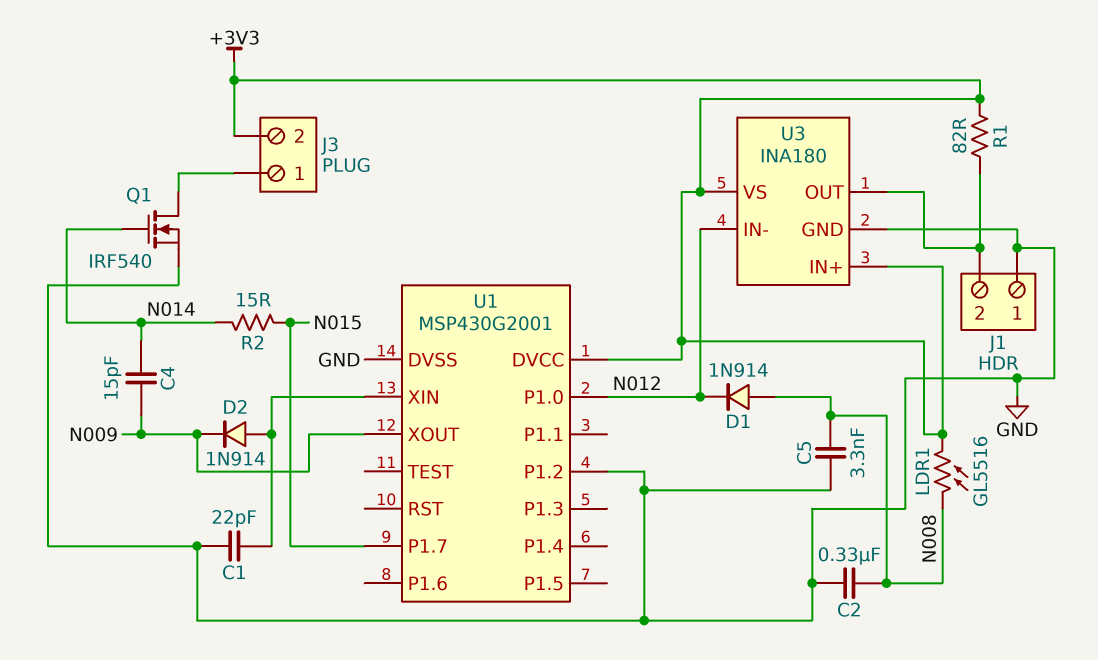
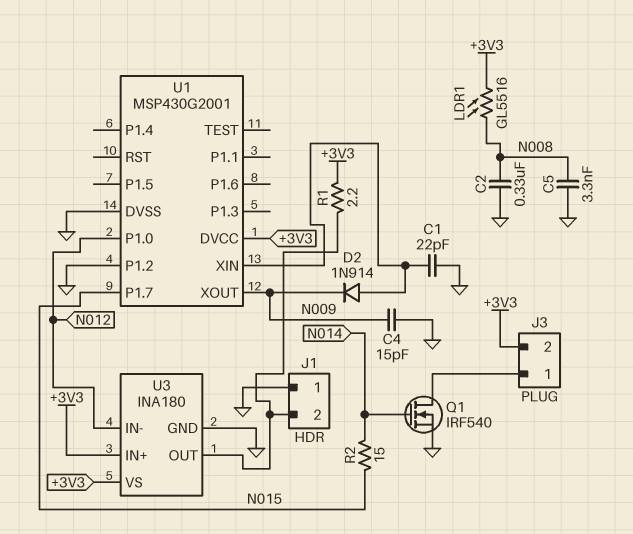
C4: 15pF (N009, N014) -> 15pF (GND, N009)
D1: diode 1N914 (A N008, K N012) -> none
R1: 82 (+3V3, J1/2) -> 2.2 (+3V3, J1/2)

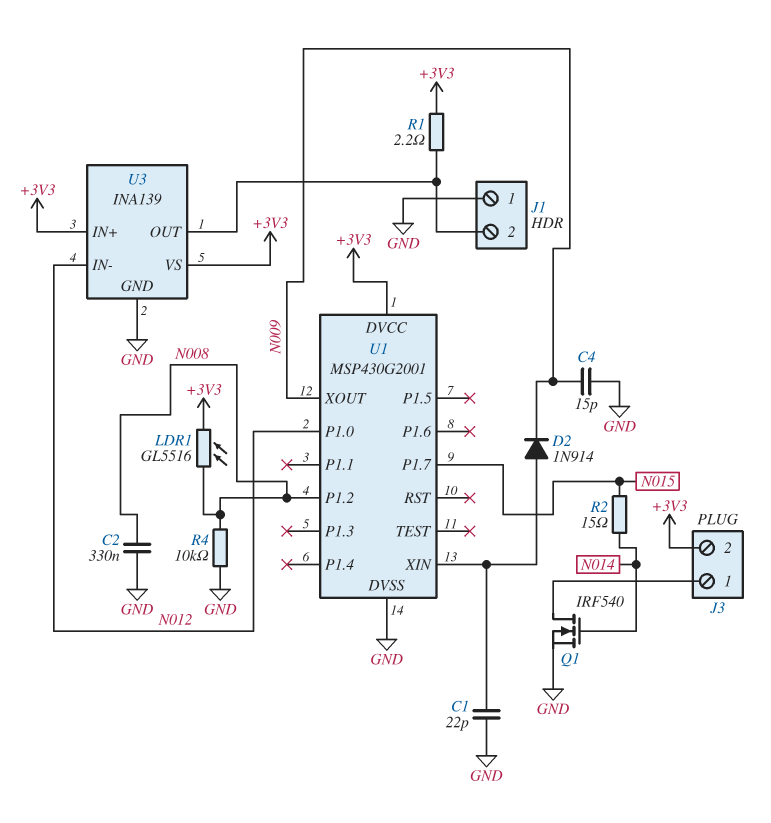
C5: 3.3nF (GND, N008) -> none
R4: none -> 10k (GND, N008)
U1 pin P1.2: GND -> N008
U3: INA180 -> INA139

